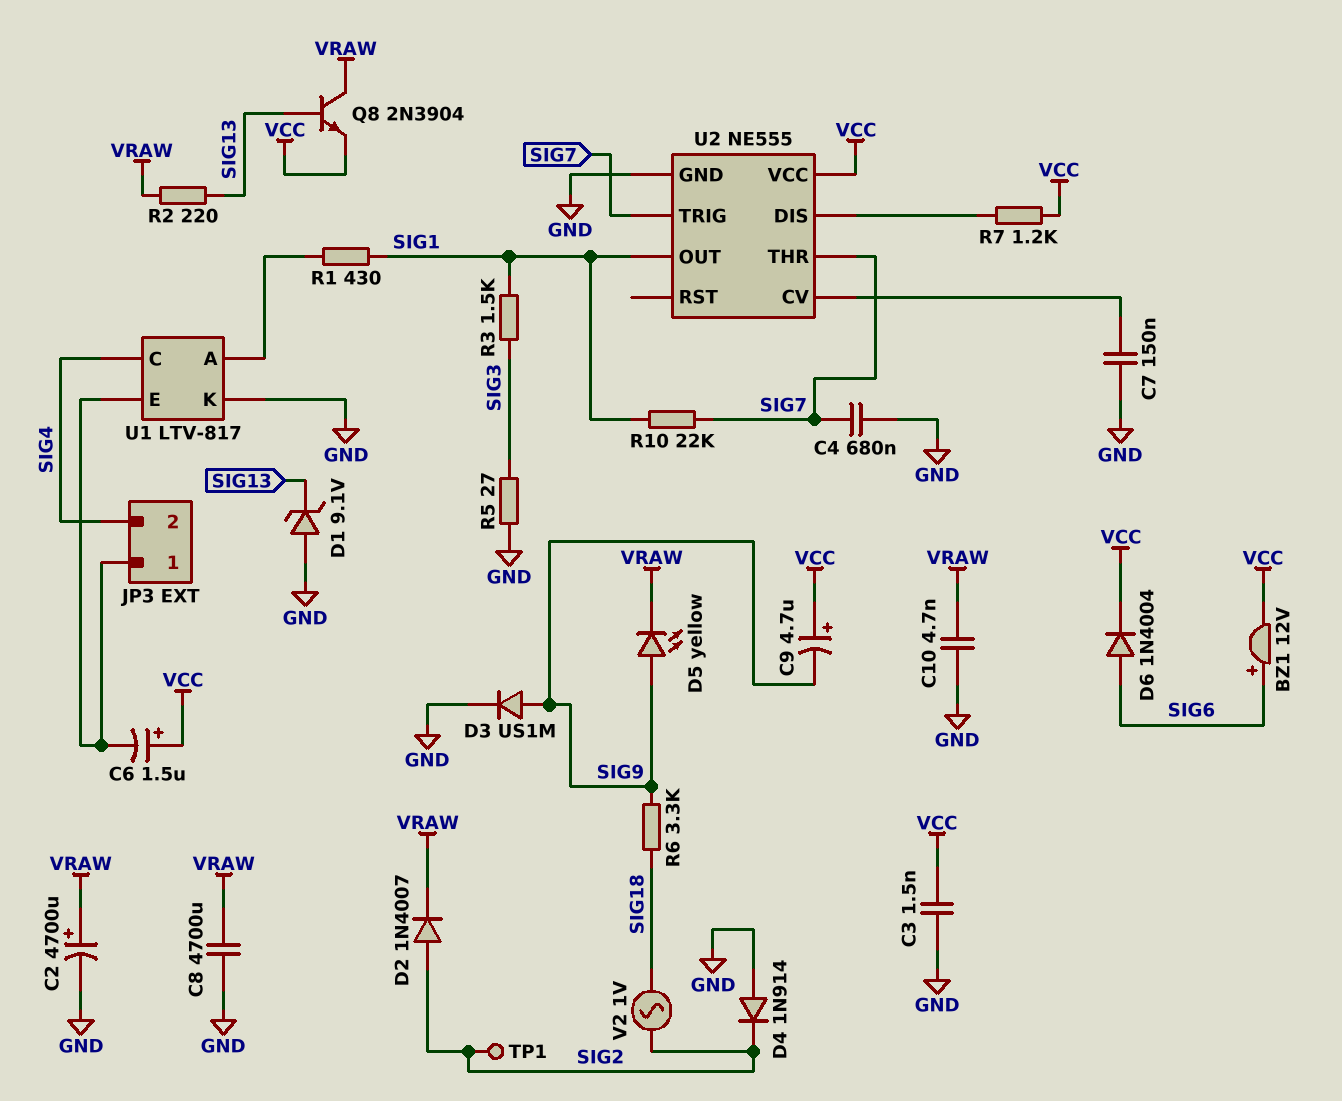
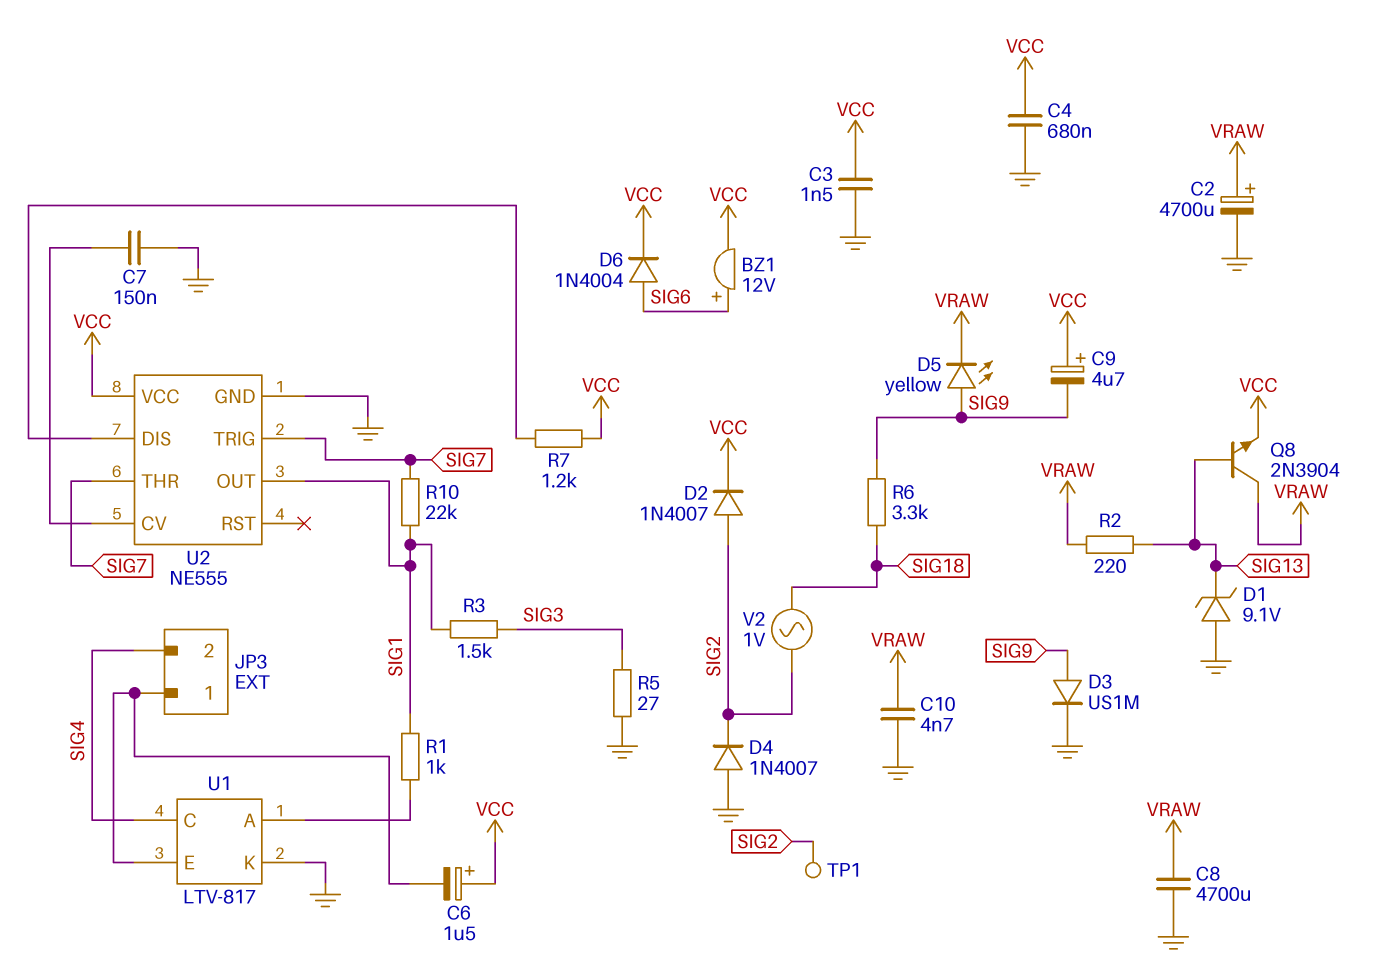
C4: 680nF (GND, SIG7) -> 680nF (GND, VCC)
D2: diode 1N4007 (A SIG2, K VRAW) -> diode 1N4007 (A SIG2, K VCC)
D4: diode 1N914 (A GND, K SIG2) -> diode 1N4007 (A GND, K SIG2)
R1: 430 (SIG1, U1/A) -> 1k (SIG1, U1/A)

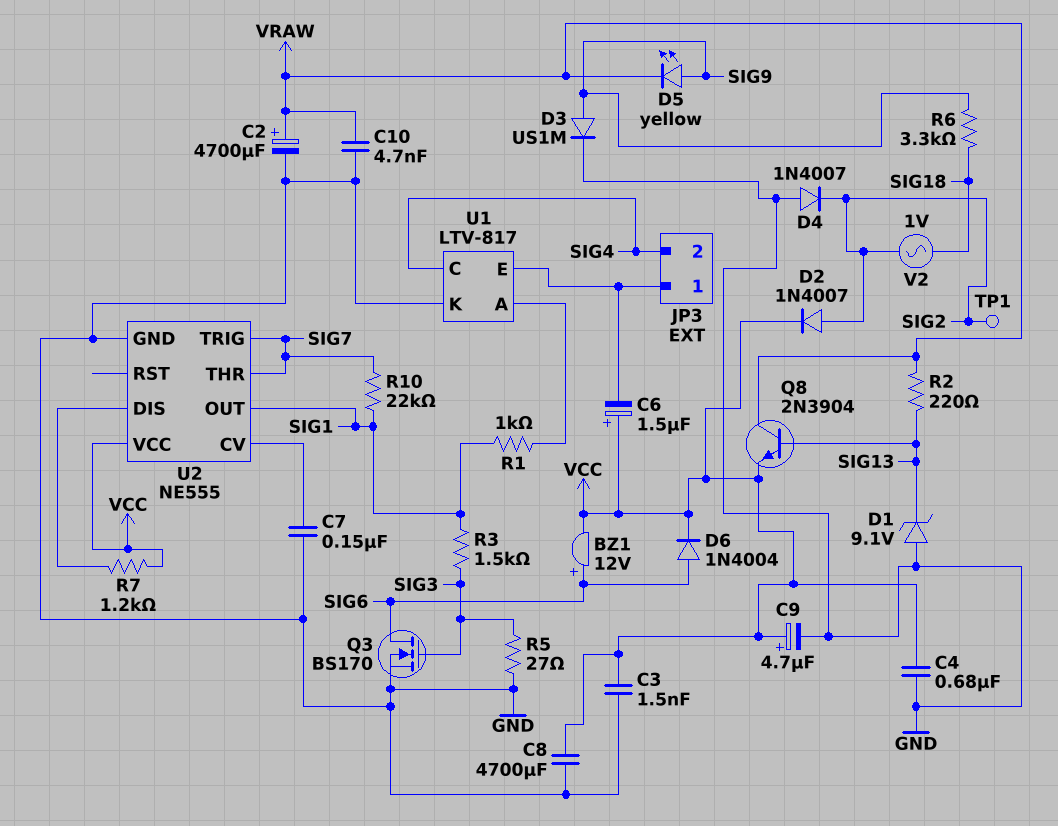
C8: 4700uF (GND, VRAW) -> 4700uF (GND, VCC)
C9: 4.7uF (plus VCC, minus SIG9) -> 4.7uF (plus VCC, minus GND)
Q3: none -> NMOS BS170 (G SIG3, D SIG6, S GND)

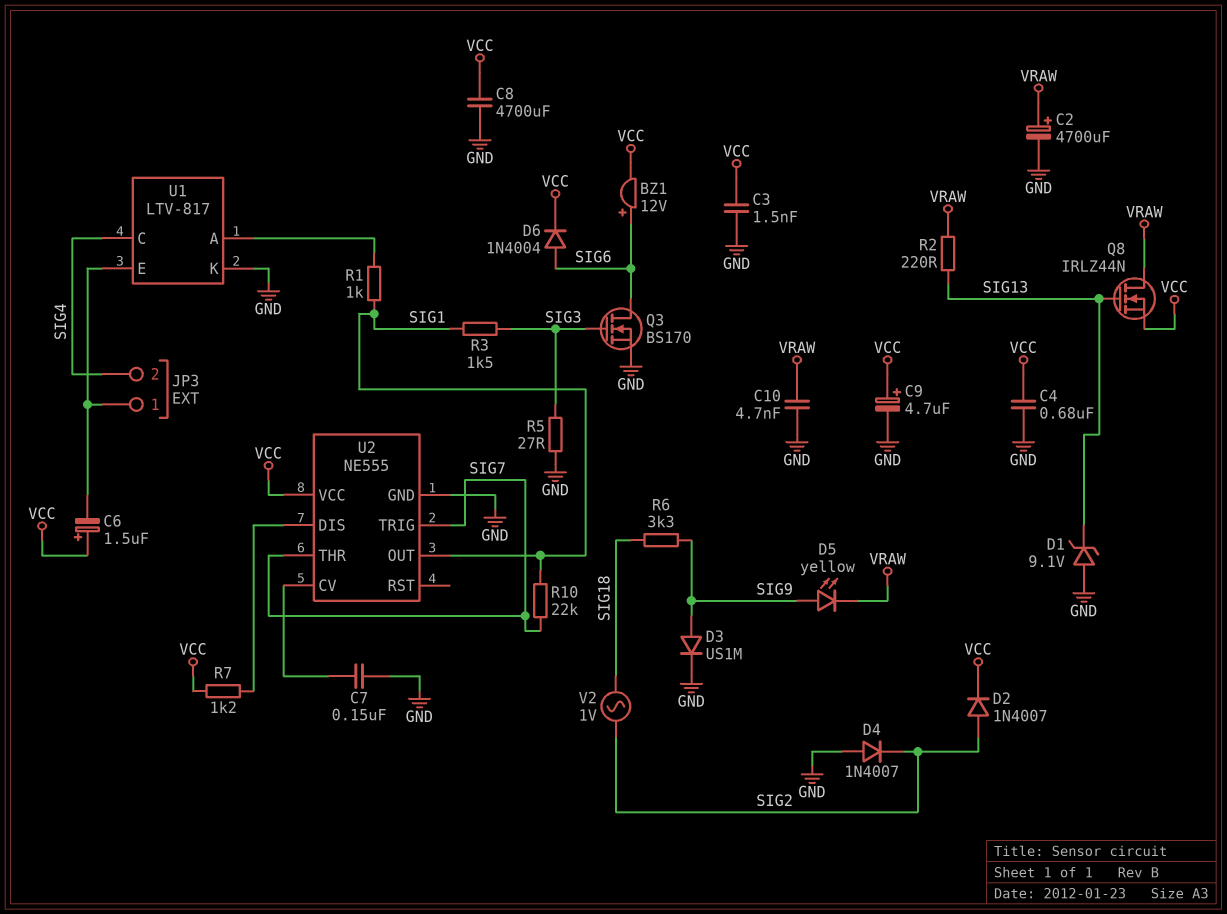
Q8: NPN 2N3904 (B SIG13, C VRAW, E VCC) -> NMOS IRLZ44N (G SIG13, D VRAW, S VCC)
TP1: test point (SIG2) -> none

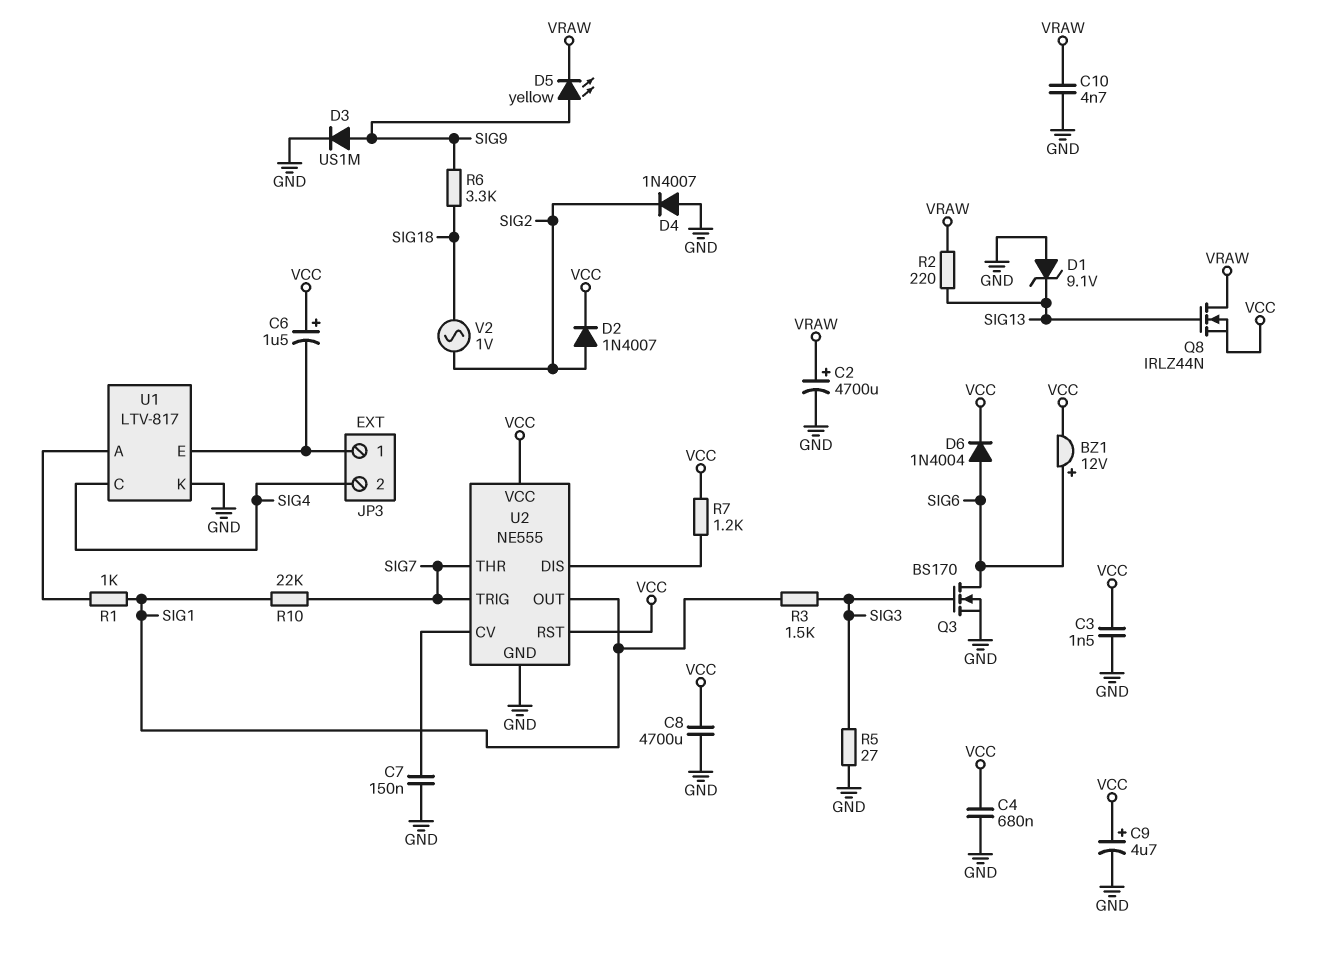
U2 pin RST: none -> VCC

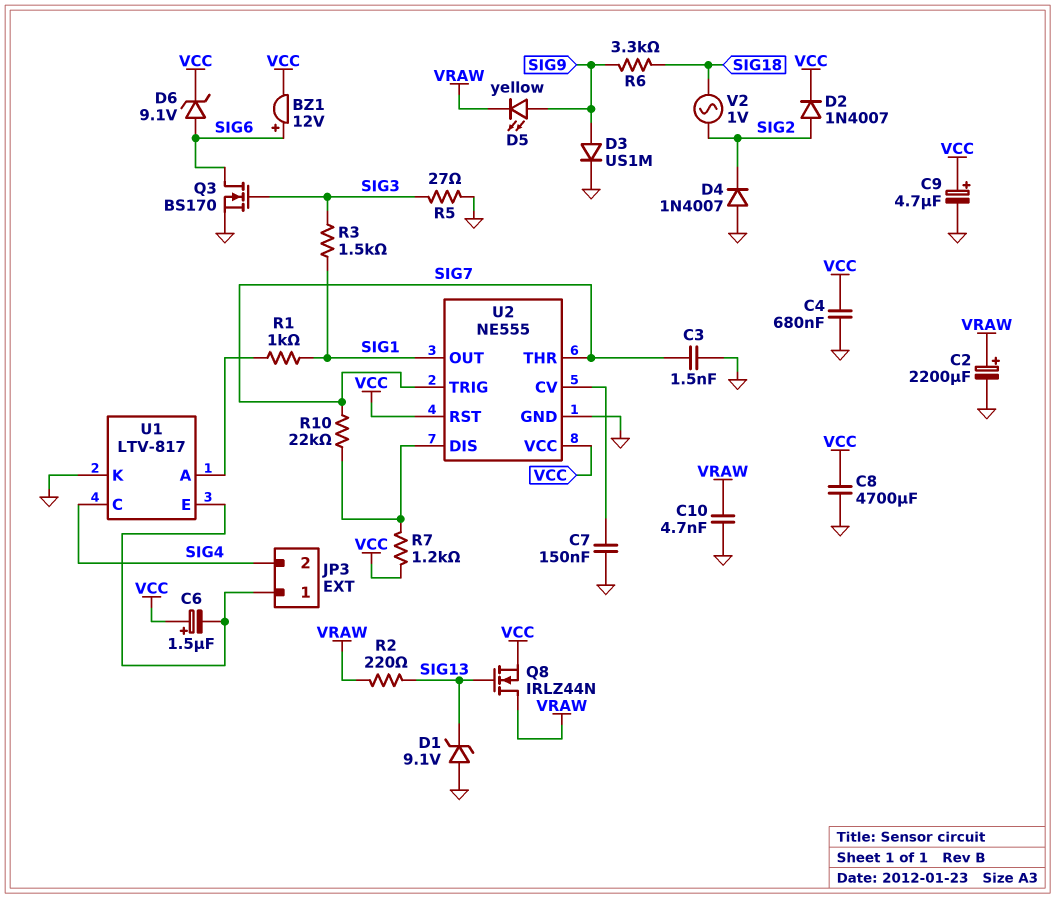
C2: 4700uF (plus VRAW, minus GND) -> 2200uF (plus VRAW, minus GND)
C3: 1.5nF (GND, VCC) -> 1.5nF (GND, SIG7)
D6: diode 1N4004 (A SIG6, K VCC) -> zener 9.1V (A SIG6, K VCC)
R10: 22k (SIG1, SIG7) -> 22k (SIG7, U2/DIS)

